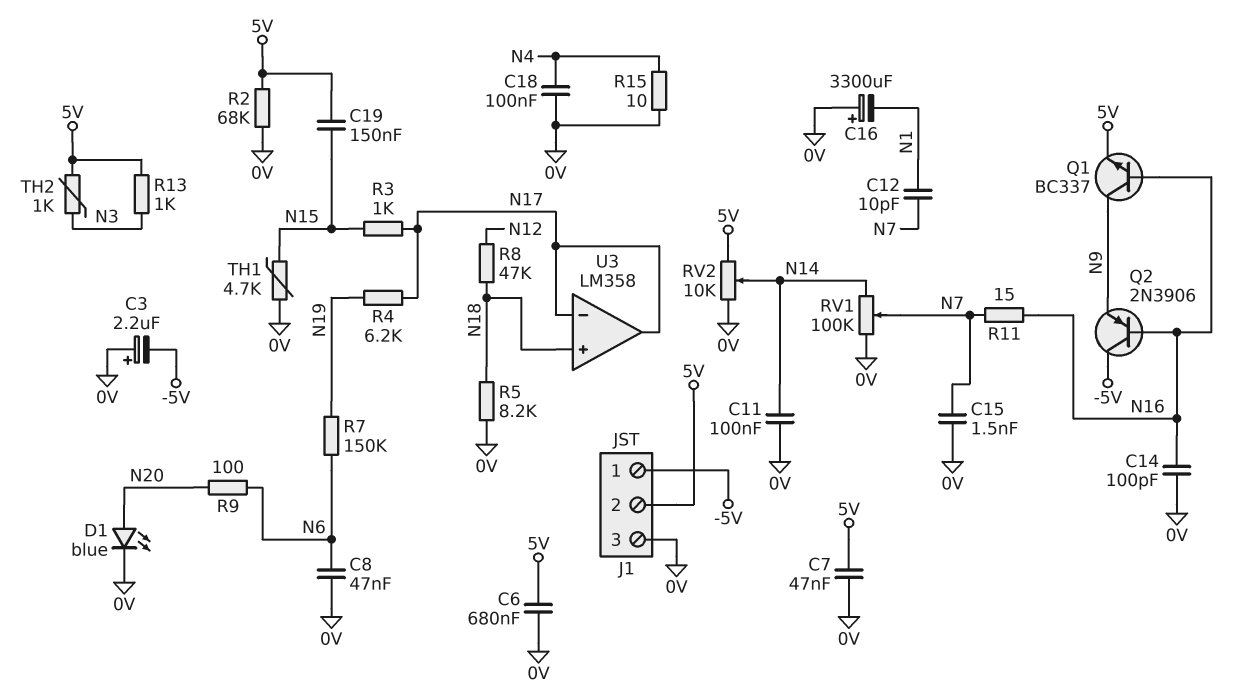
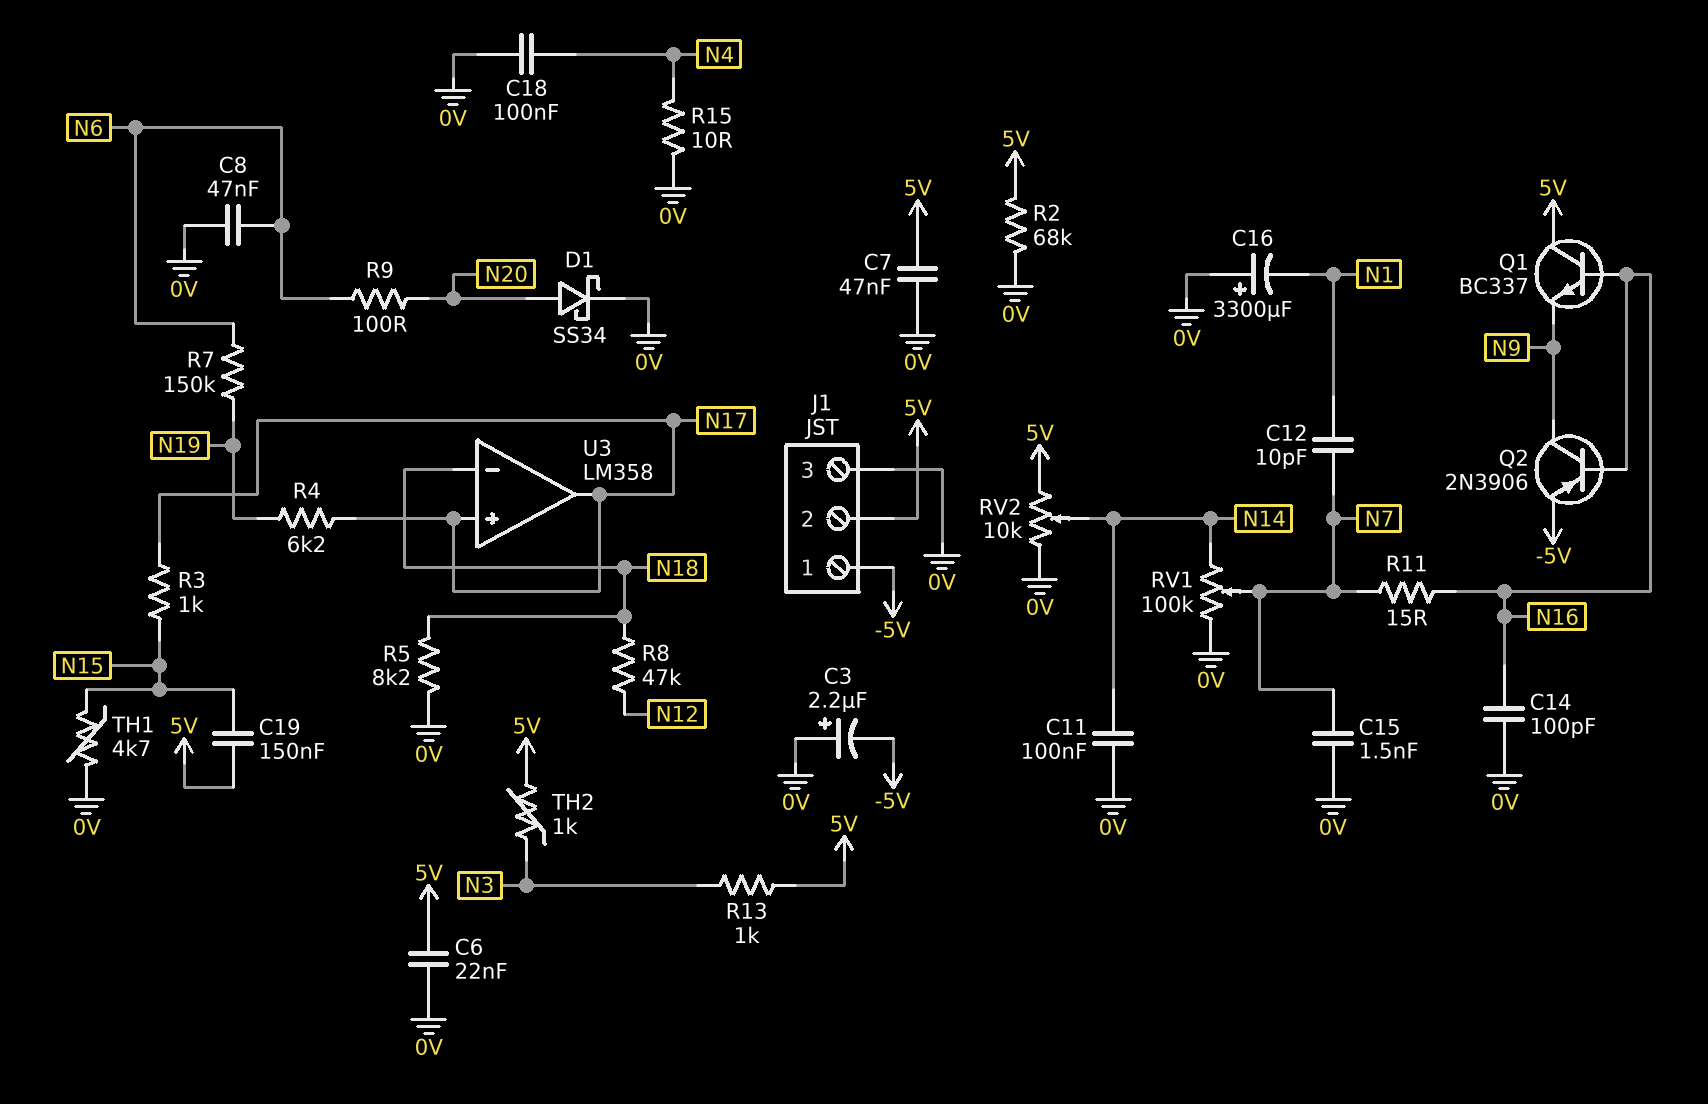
C6: 680nF (0V, 5V) -> 22nF (0V, 5V)
D1: LED blue (A N20, K 0V) -> schottky SS34 (A N20, K 0V)
Q1: NPN BC337 (B N16, C N9, E 5V) -> NPN BC337 (B N16, C 5V, E N9)
Q2: PNP 2N3906 (B N16, C -5V, E N9) -> PNP 2N3906 (B N16, C N9, E -5V)
U3 pin in+: N18 -> N17
U3 pin in-: N17 -> N18

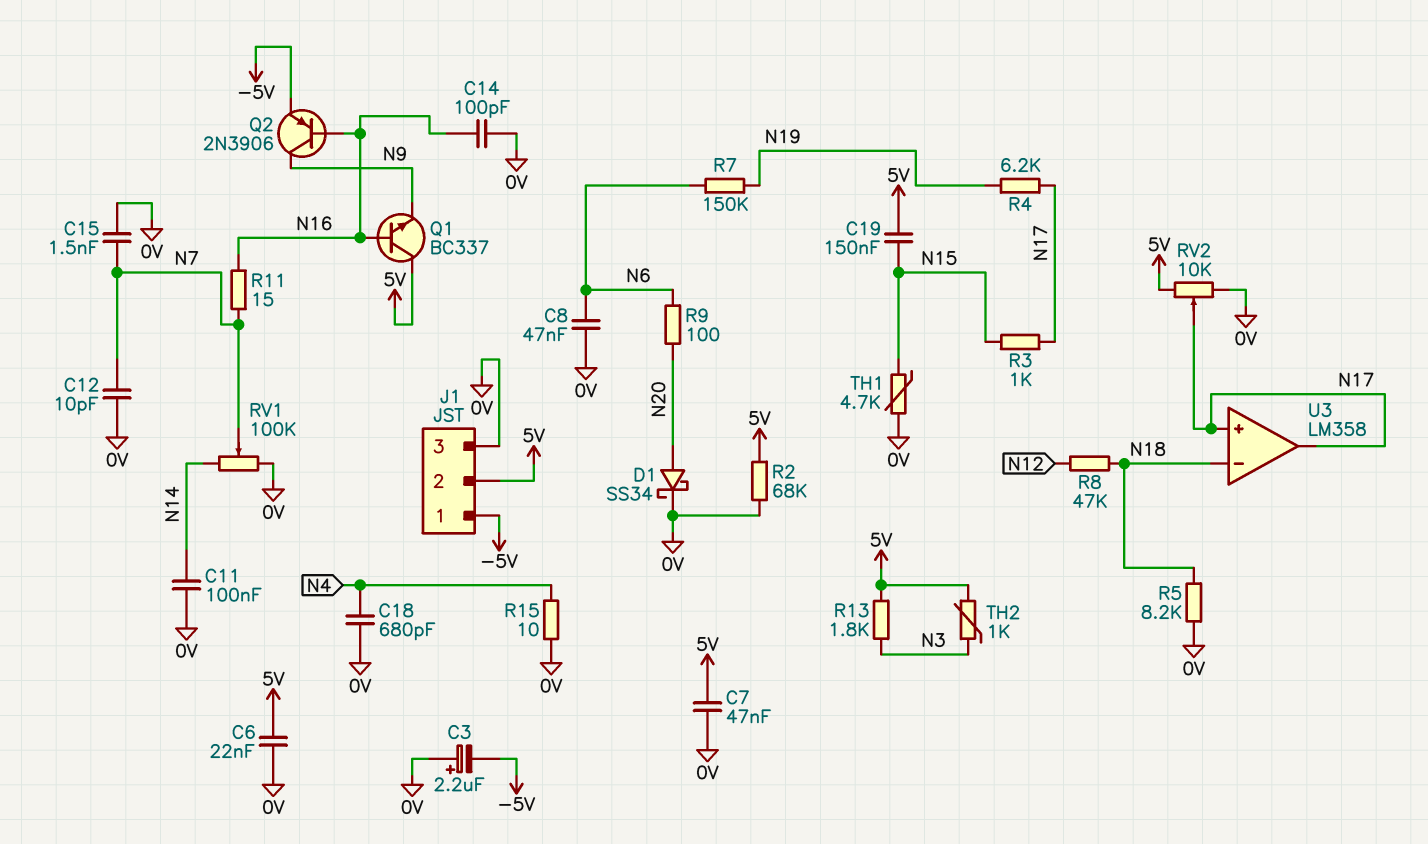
C12: 10pF (N1, N7) -> 10pF (0V, N7)
C16: 3300uF (plus 0V, minus N1) -> none
C18: 100nF (0V, N4) -> 680pF (0V, N4)
R13: 1k (5V, N3) -> 1.8k (5V, N3)
RV2: 10k (0V, 5V, wiper N14) -> 10k (0V, 5V, wiper N17)

